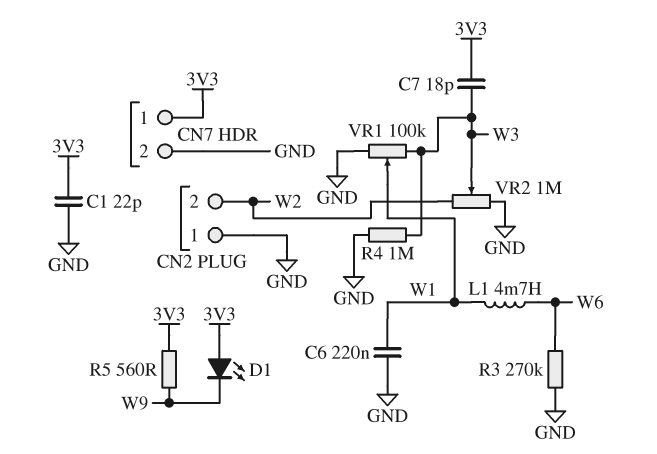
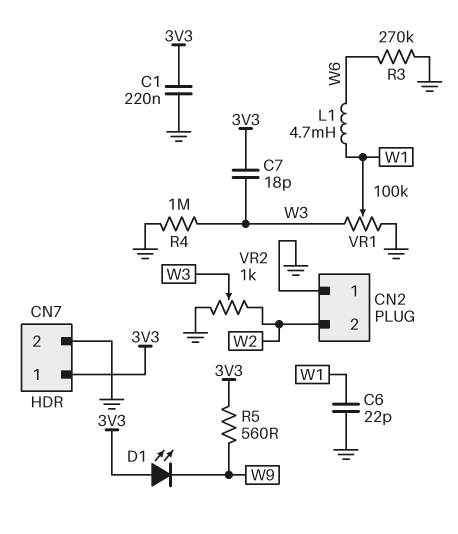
C1: 22pF (3V3, GND) -> 220nF (3V3, GND)
C6: 220nF (GND, W1) -> 22pF (GND, W1)
VR2: 1M (GND, W2, wiper W3) -> 1k (GND, W2, wiper W3)

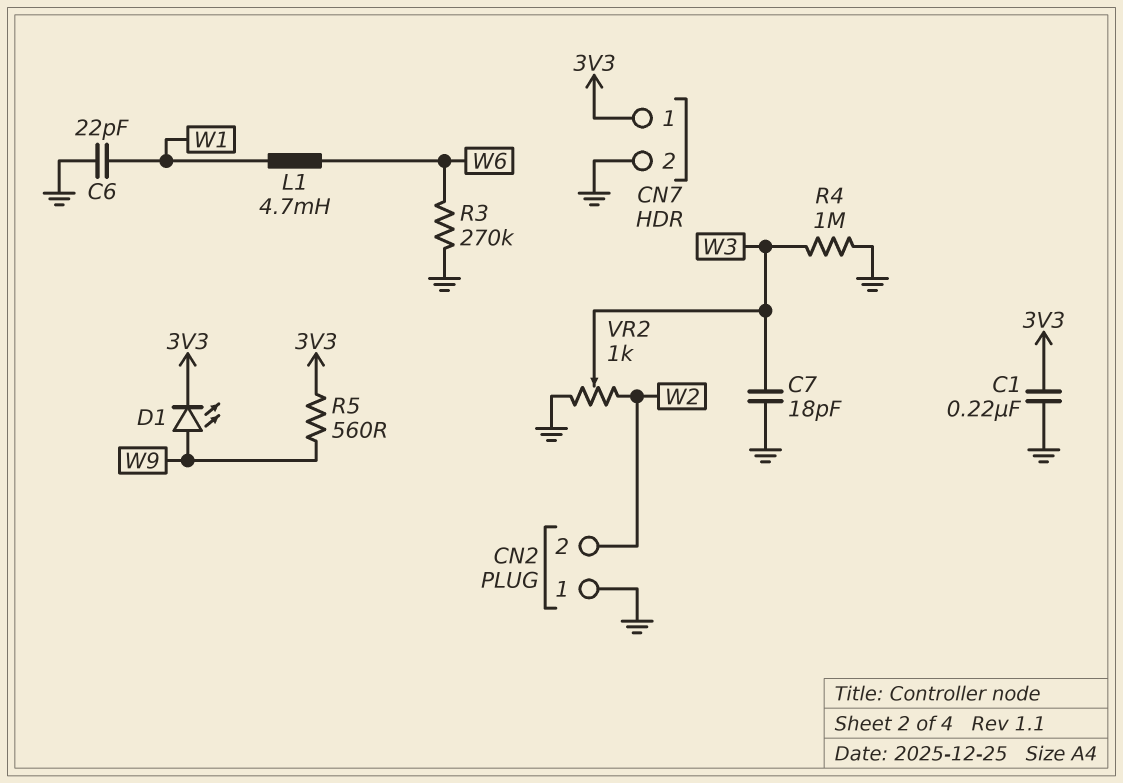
C7: 18pF (3V3, W3) -> 18pF (GND, W3)
D1: LED (A 3V3, K W9) -> LED (A W9, K 3V3)
VR1: 100k (GND, W3, wiper W1) -> none

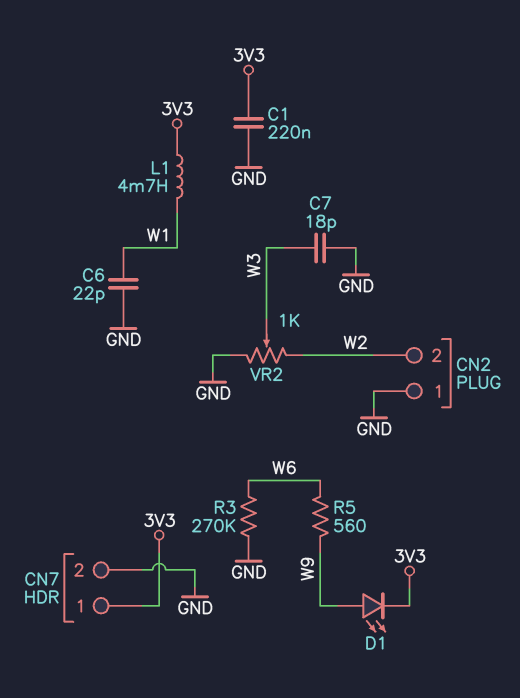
L1: 4.7mH (W1, W6) -> 4.7mH (3V3, W1)
R4: 1M (GND, W3) -> none
R5: 560 (3V3, W9) -> 560 (W6, W9)

